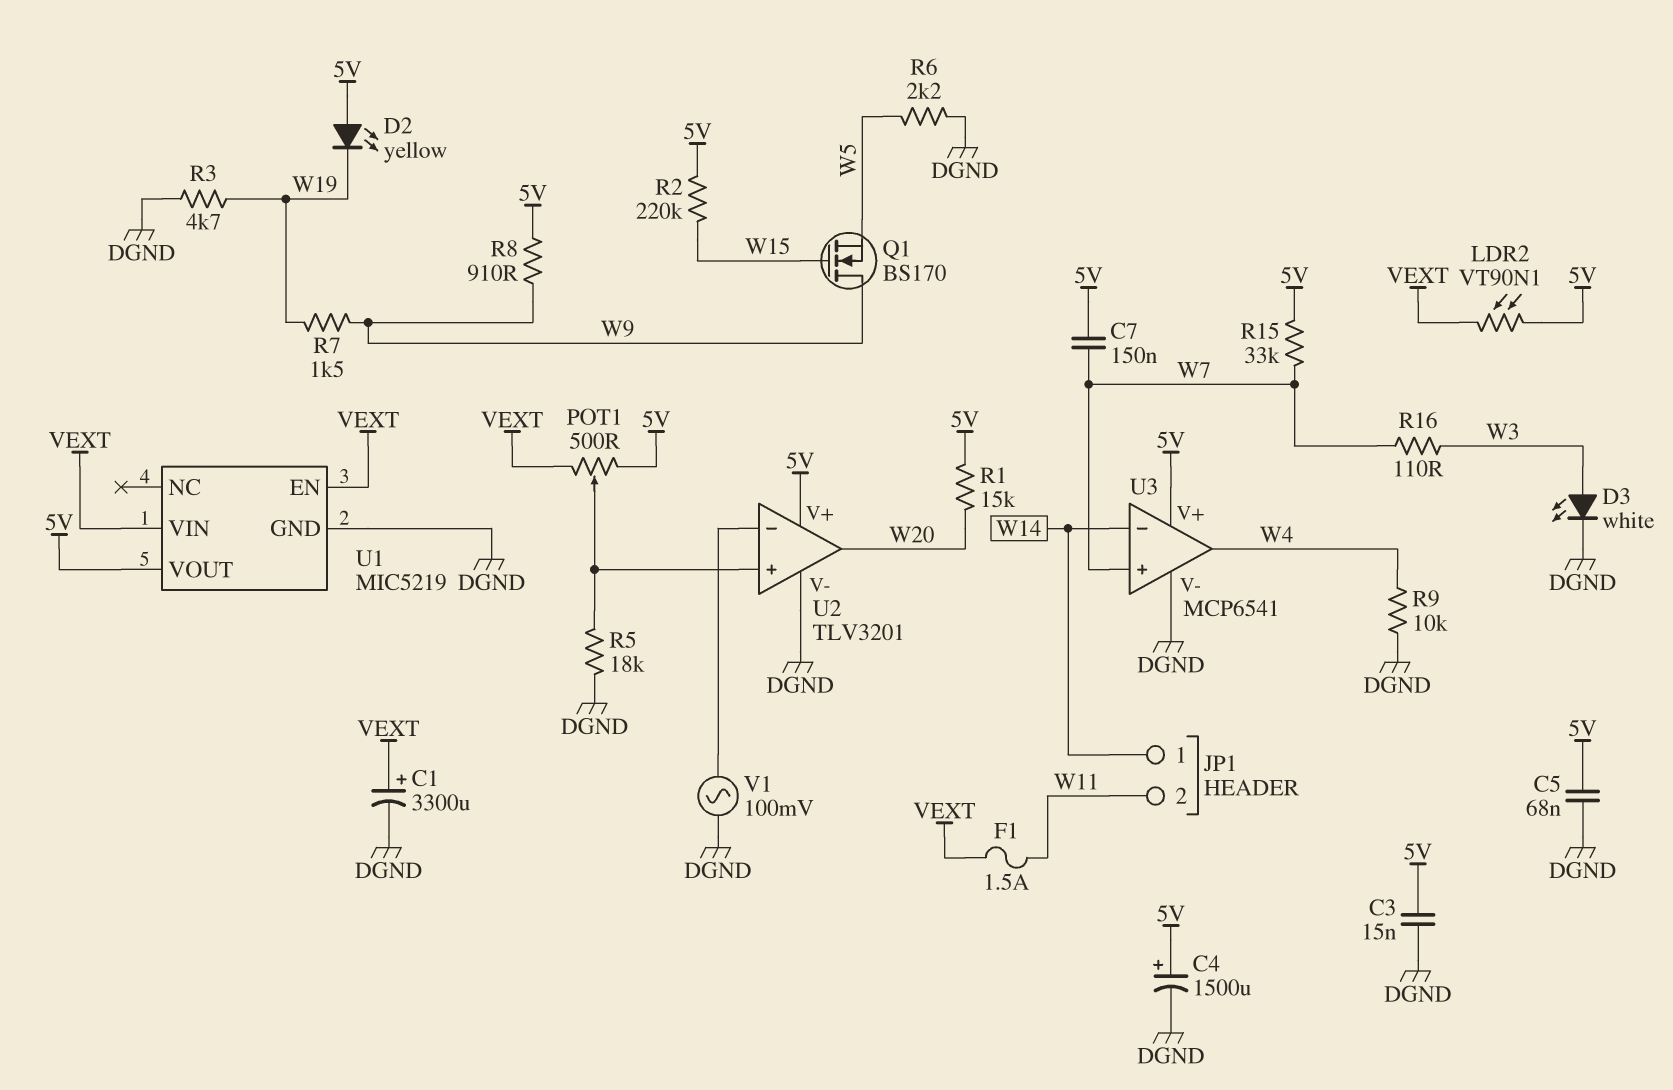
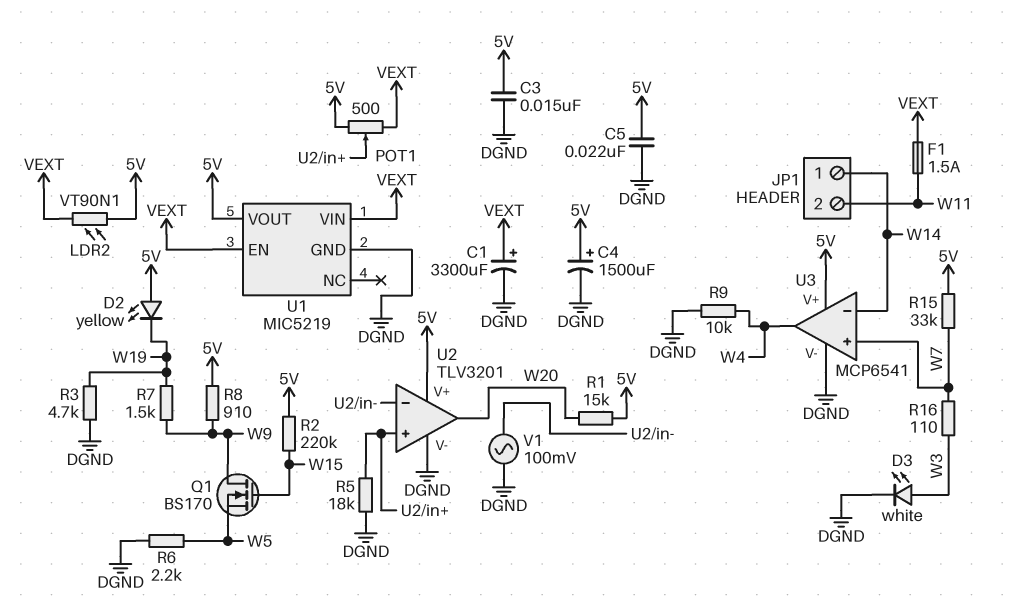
C5: 68nF (5V, DGND) -> 22nF (5V, DGND)
C7: 150nF (5V, W7) -> none

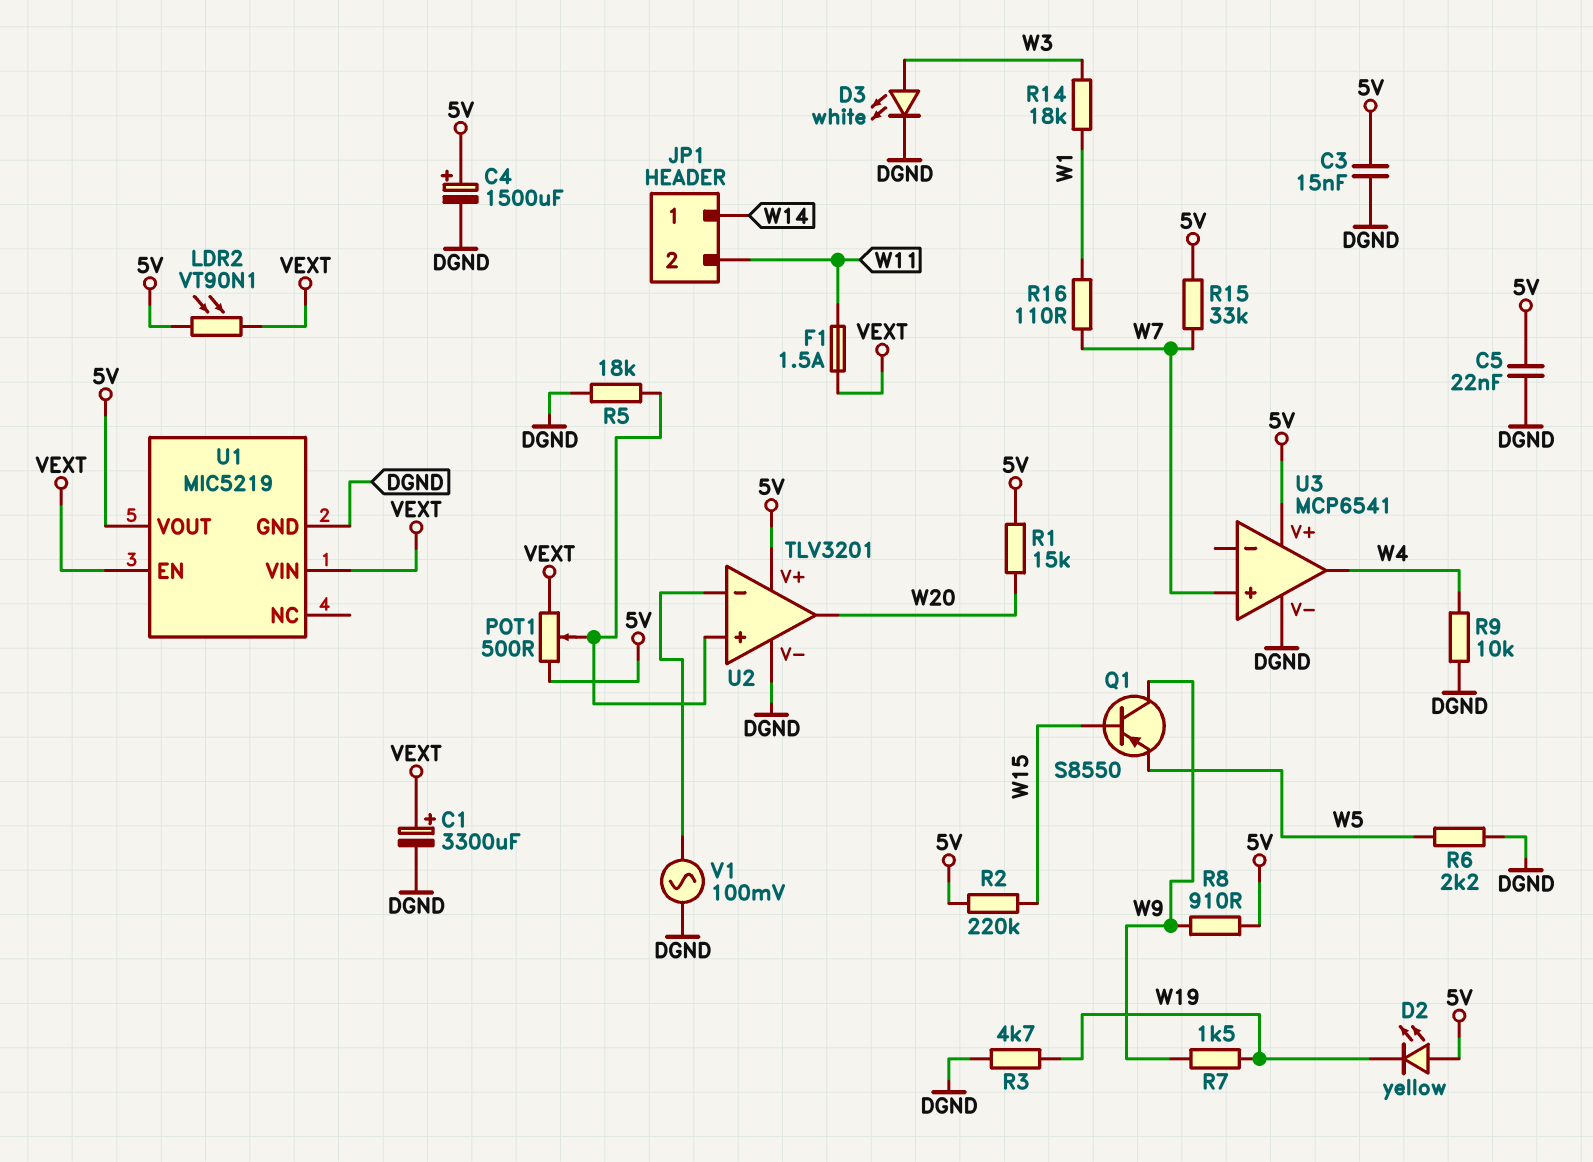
Q1: NMOS BS170 (G W15, D W9, S W5) -> PNP S8550 (B W15, C W9, E W5)
R14: none -> 18k (W1, W3)
R16: 110 (W3, W7) -> 110 (W1, W7)
U3 pin in-: W14 -> none

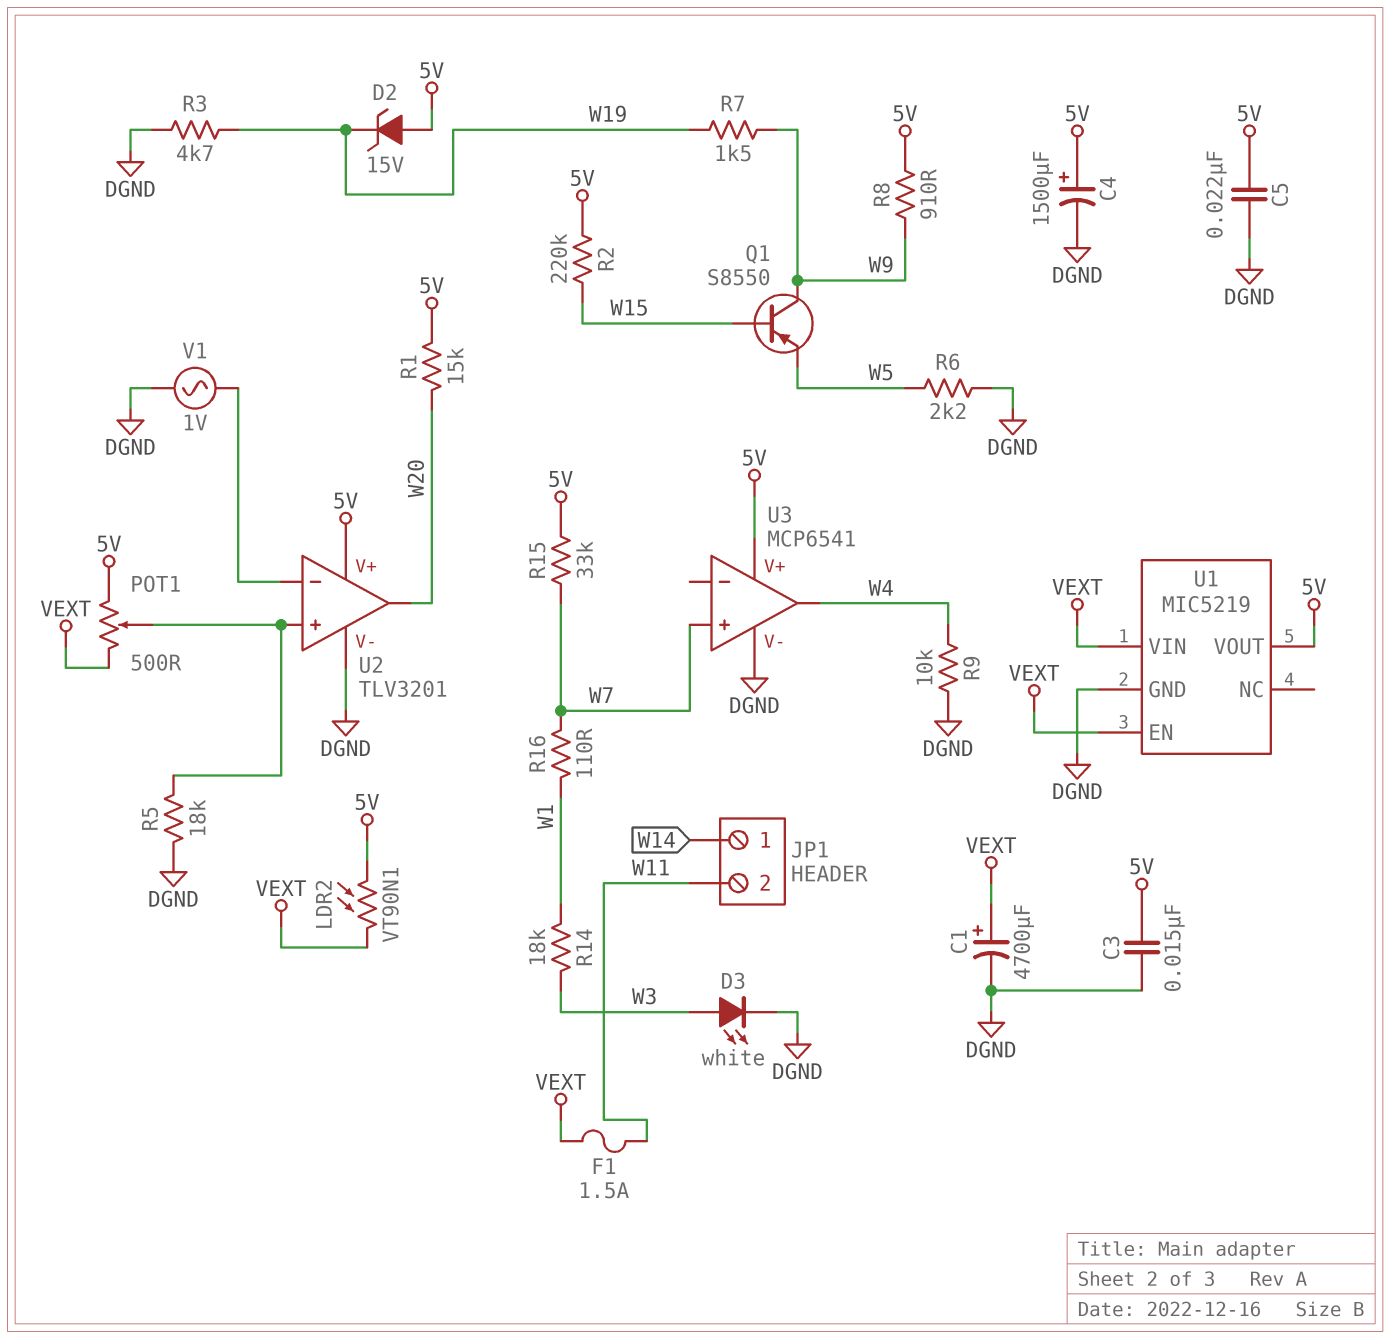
C1: 3300uF (plus VEXT, minus DGND) -> 4700uF (plus VEXT, minus DGND)
D2: LED yellow (A 5V, K W19) -> zener 15V (A 5V, K W19)
V1: AC 100mV (DGND, U2/in-) -> AC 1V (DGND, U2/in-)

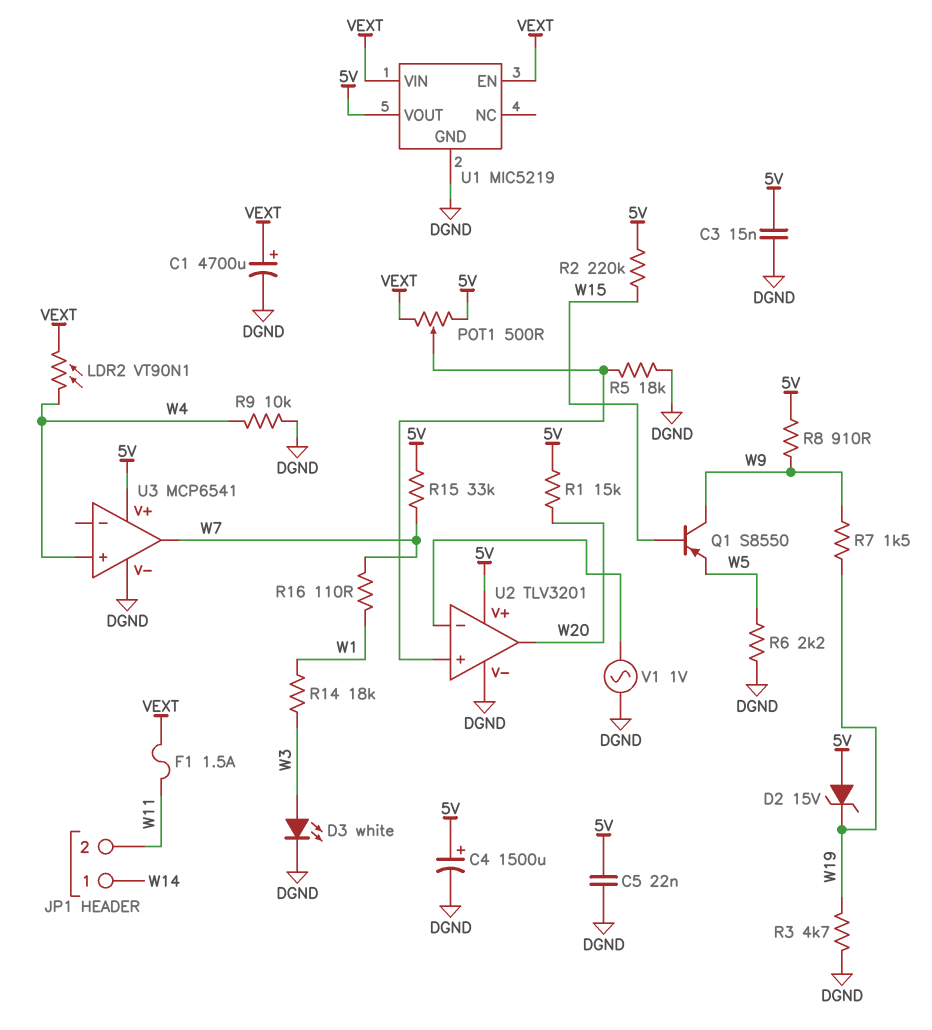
LDR2: VT90N1 (5V, VEXT) -> VT90N1 (VEXT, W4)
U3 pin in+: W7 -> W4
U3 pin out: W4 -> W7

